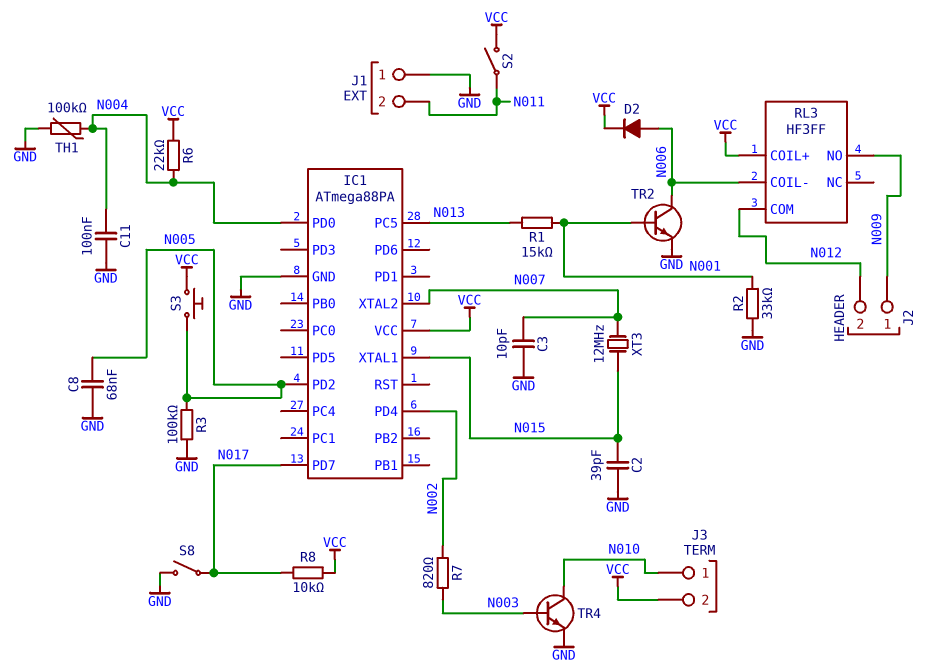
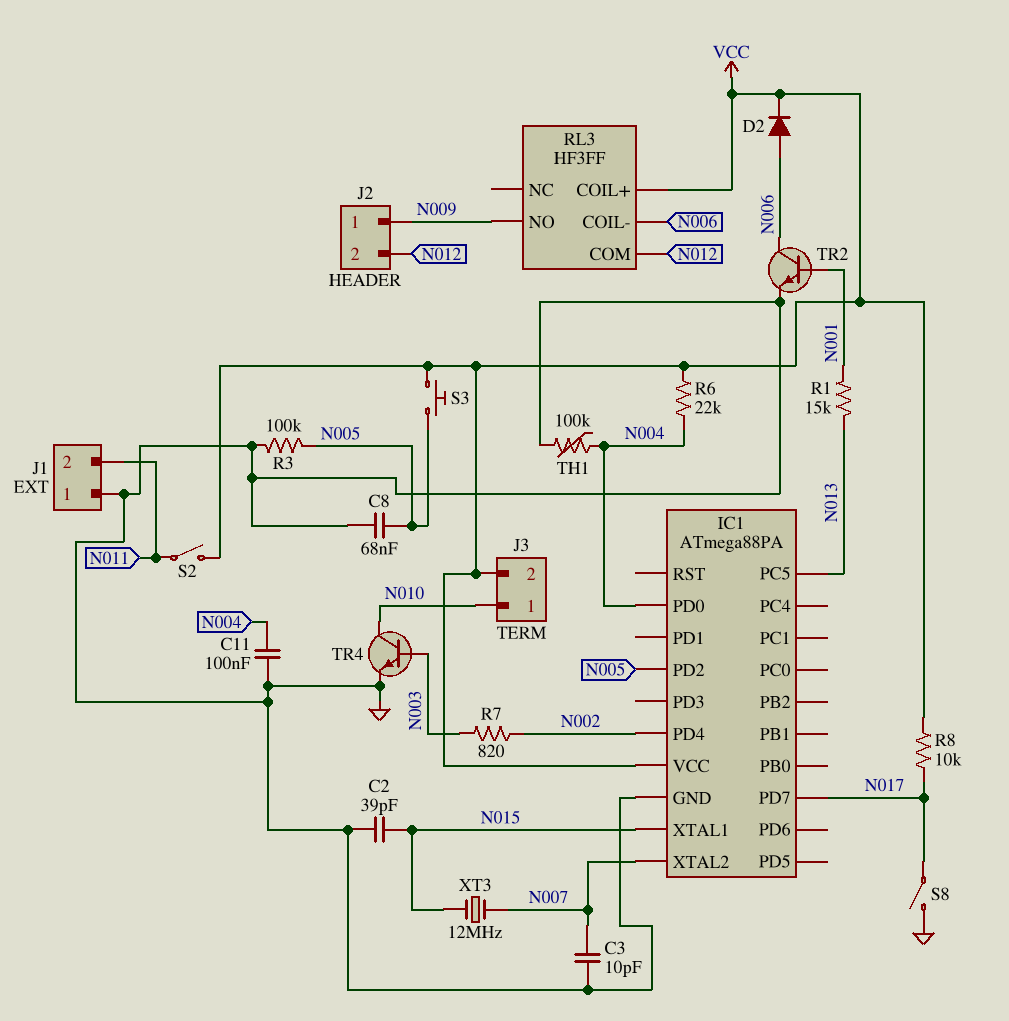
R2: 33k (GND, N001) -> none

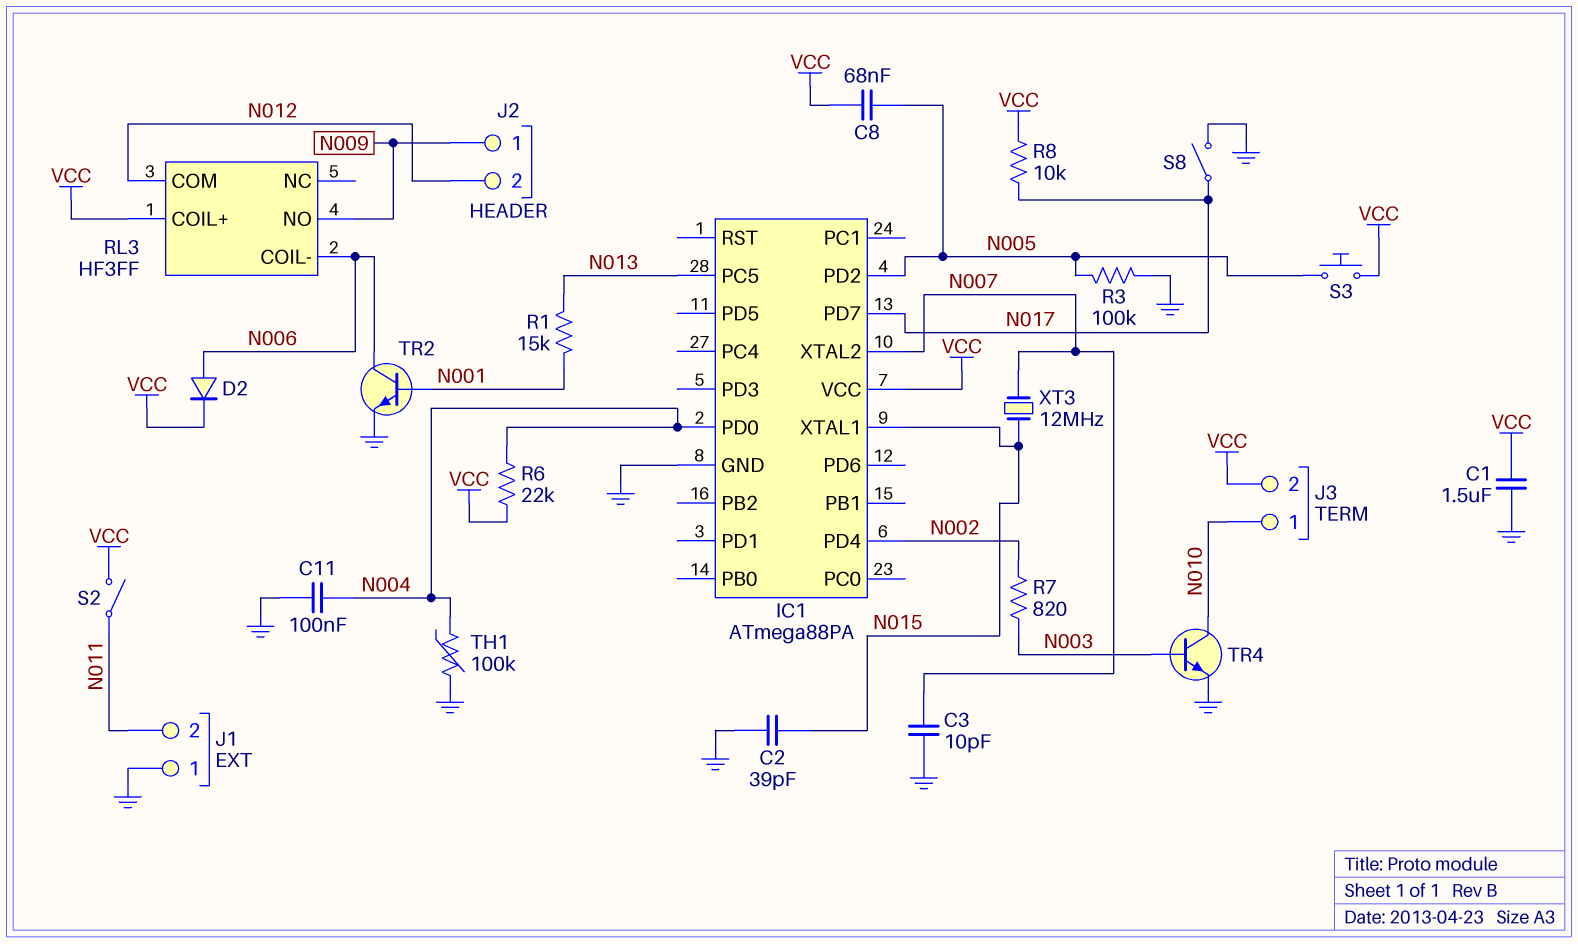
C1: none -> 1.5uF (GND, VCC)
C8: 68nF (GND, N005) -> 68nF (N005, VCC)

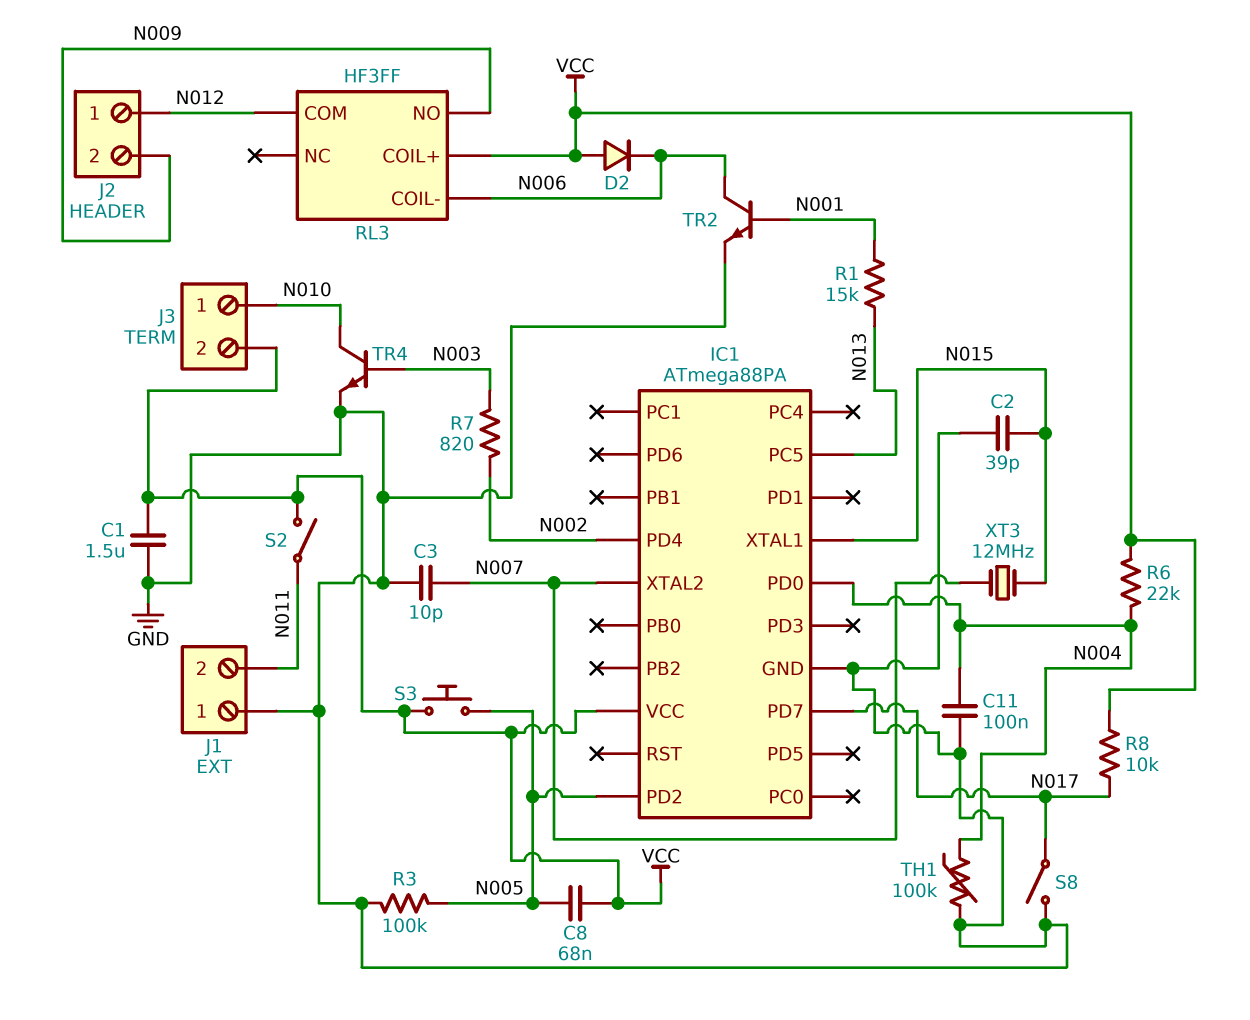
D2: diode (A N006, K VCC) -> diode (A VCC, K N006)
J2 pin 1: N009 -> N012
J2 pin 2: N012 -> N009

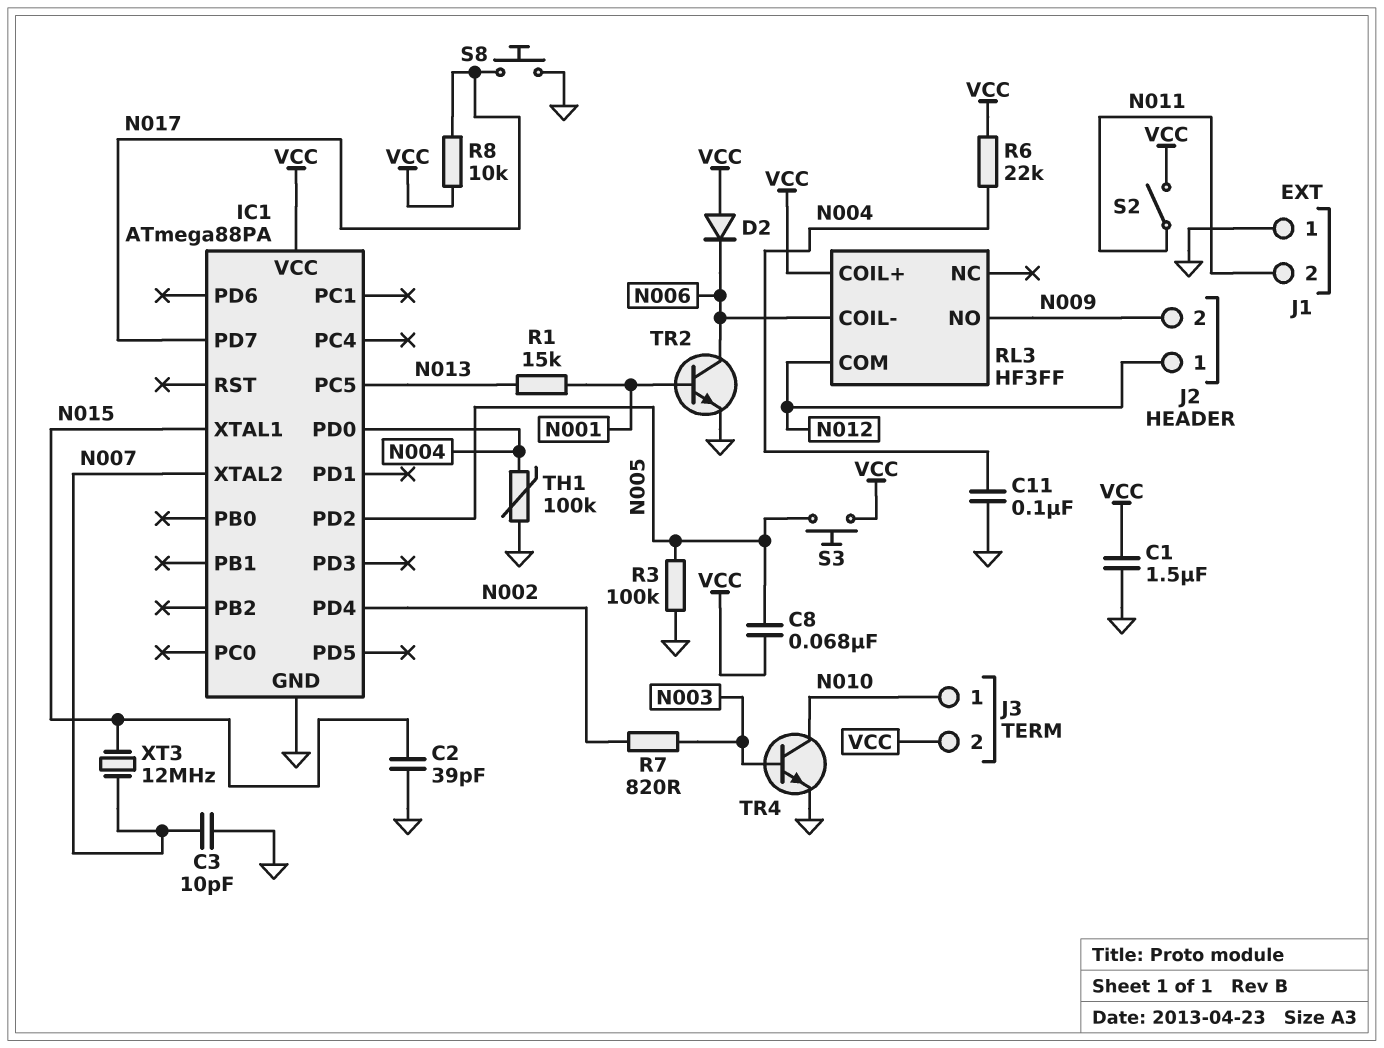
S8: switch (GND, N017) -> button (GND, N017)

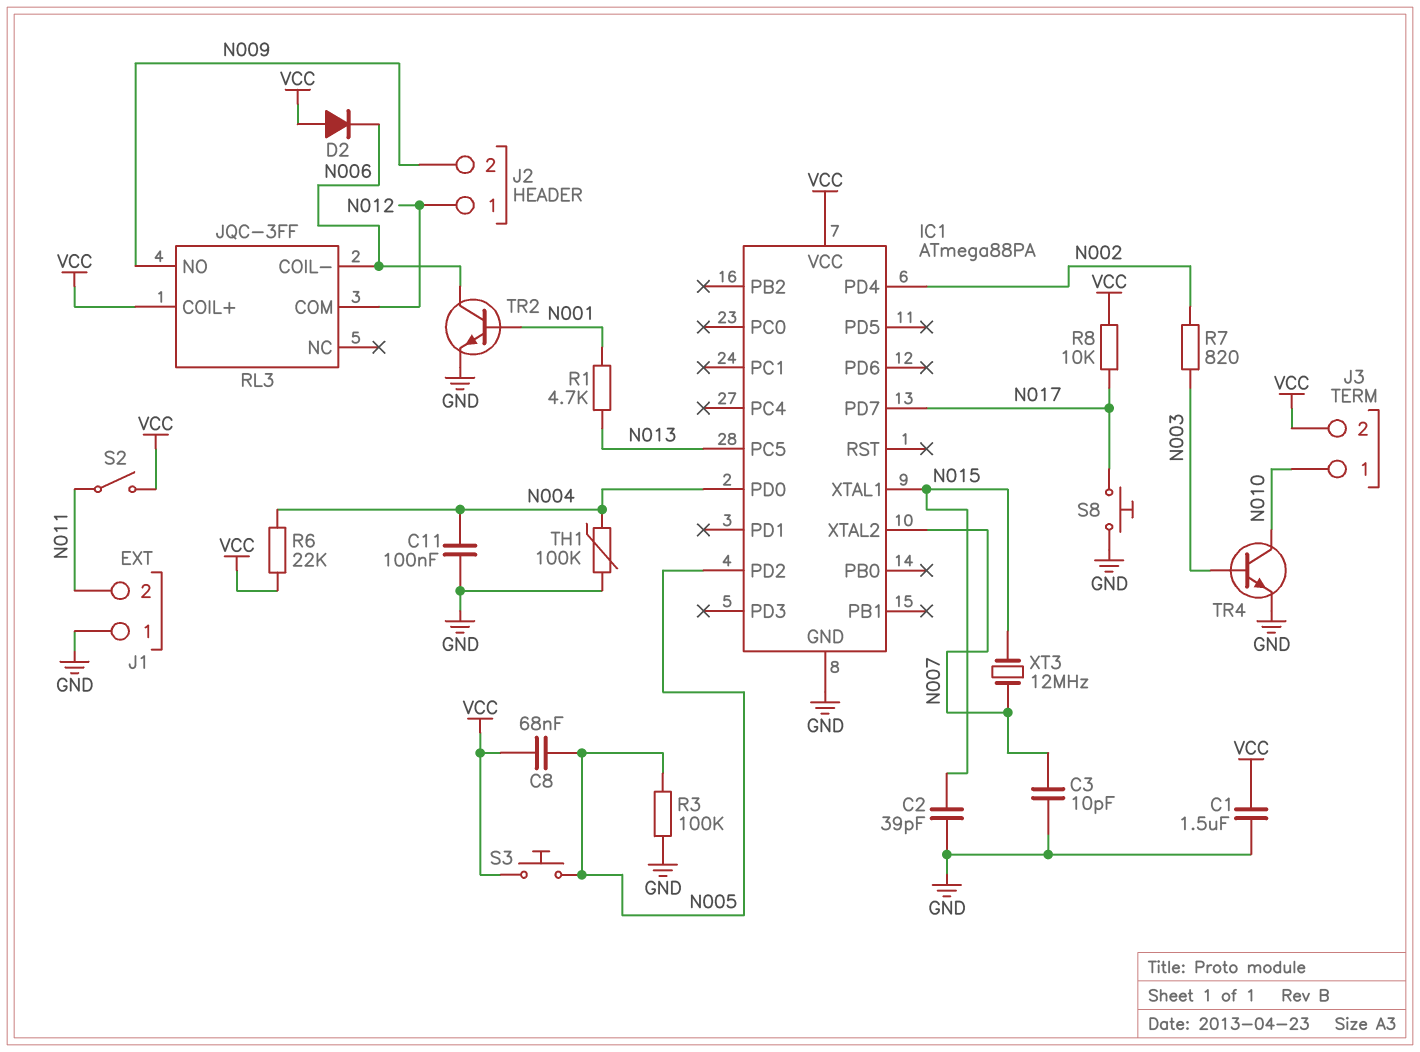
R1: 15k (N001, N013) -> 4.7k (N001, N013)
RL3: HF3FF -> JQC-3FF

